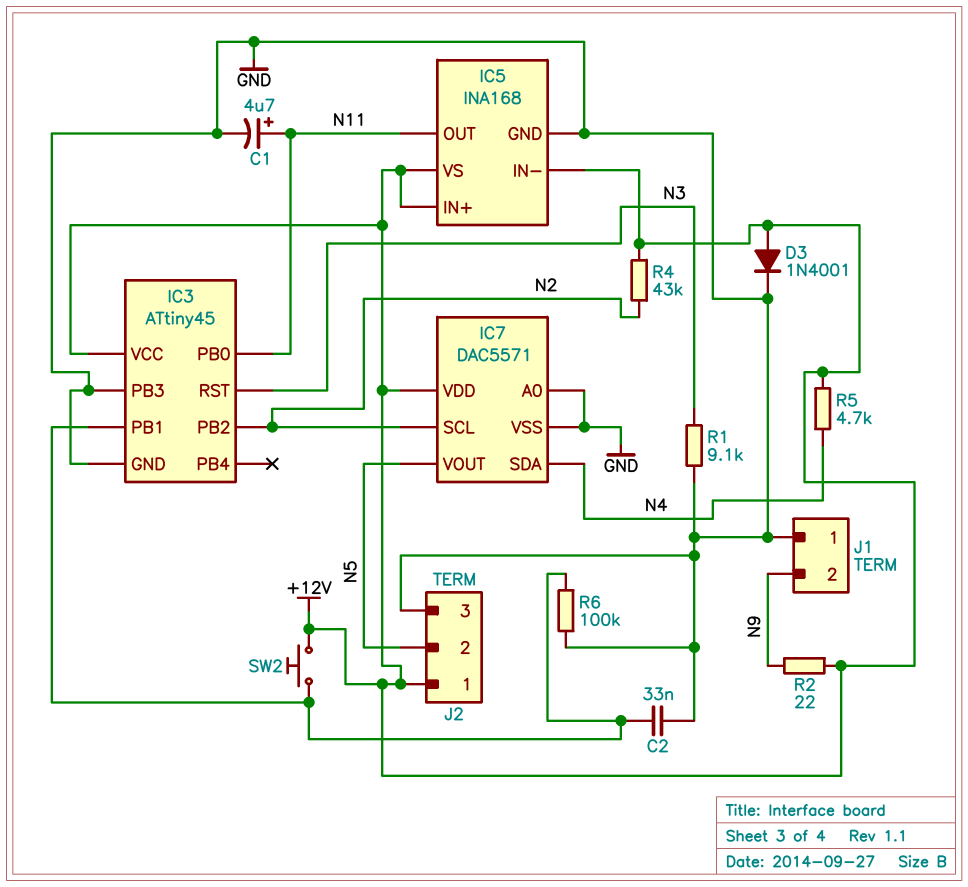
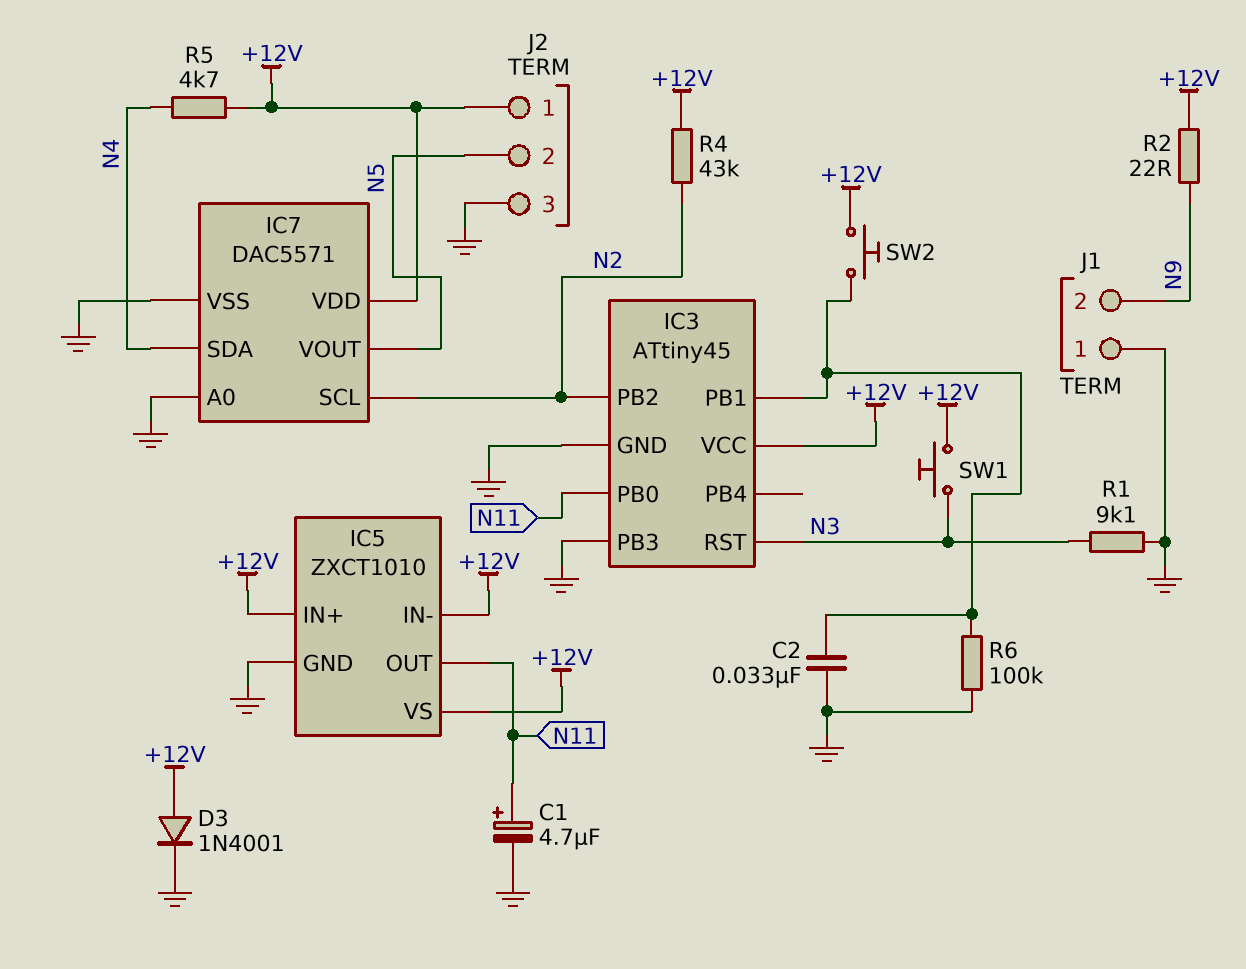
IC5: INA168 -> ZXCT1010
SW1: none -> button (+12V, N3)

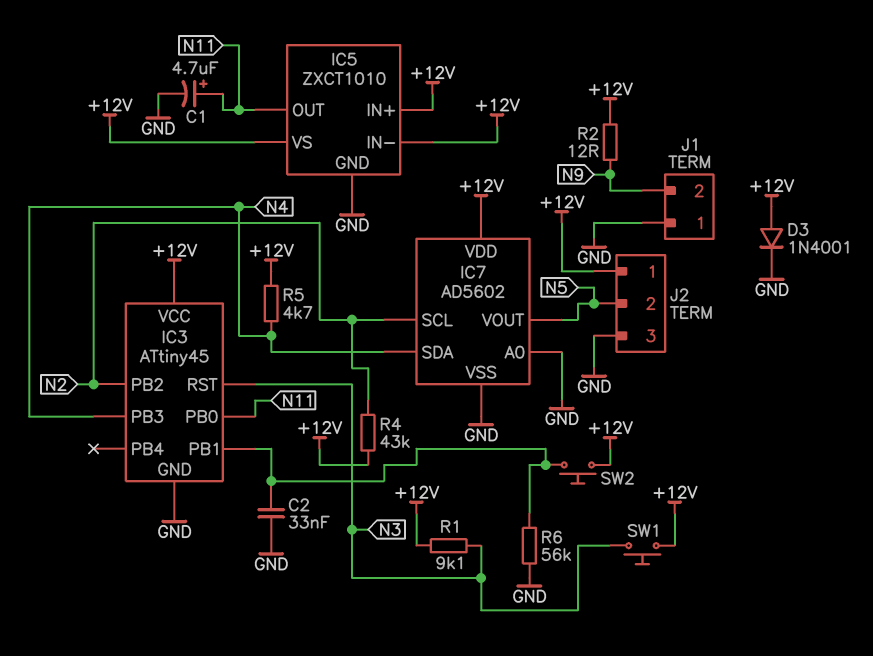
IC3 pin PB3: GND -> N4
IC7: DAC5571 -> AD5602
R1: 9.1k (GND, N3) -> 9.1k (+12V, N3)
R2: 22 (+12V, N9) -> 12 (+12V, N9)
R6: 100k (GND, IC3/PB1) -> 56k (GND, IC3/PB1)

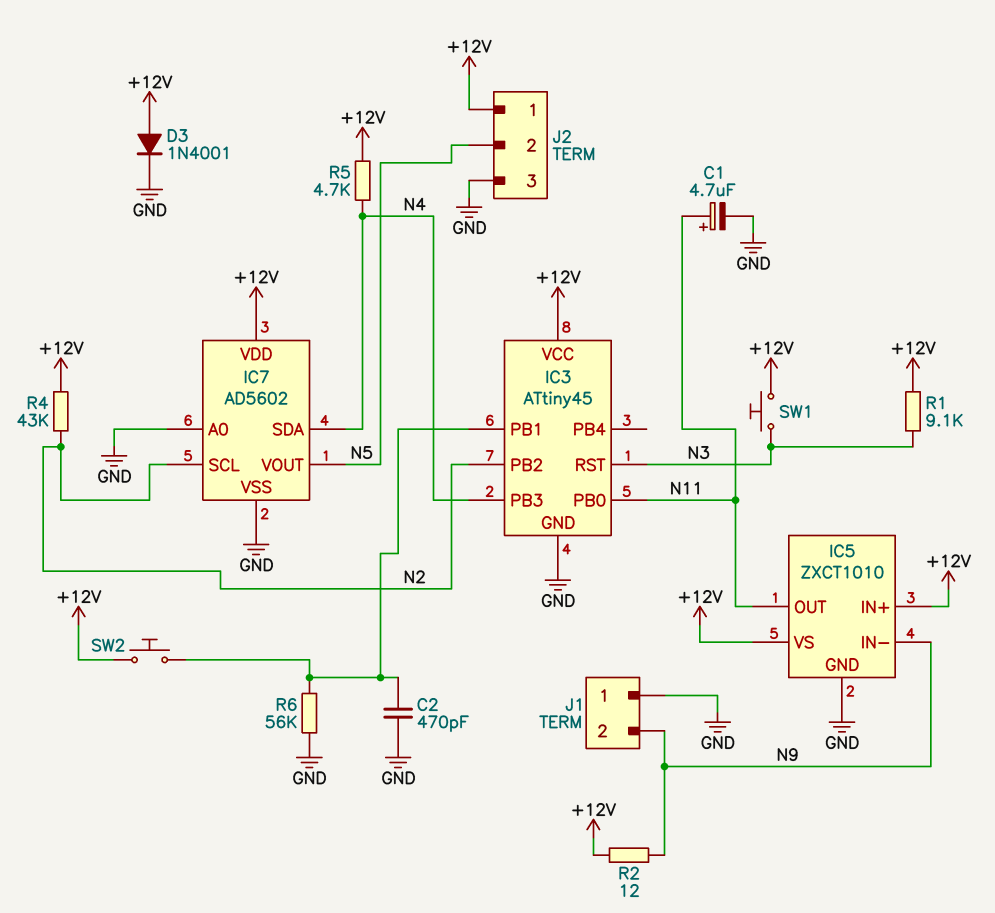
C2: 33nF (GND, IC3/PB1) -> 470pF (GND, IC3/PB1)
IC5 pin IN-: +12V -> N9

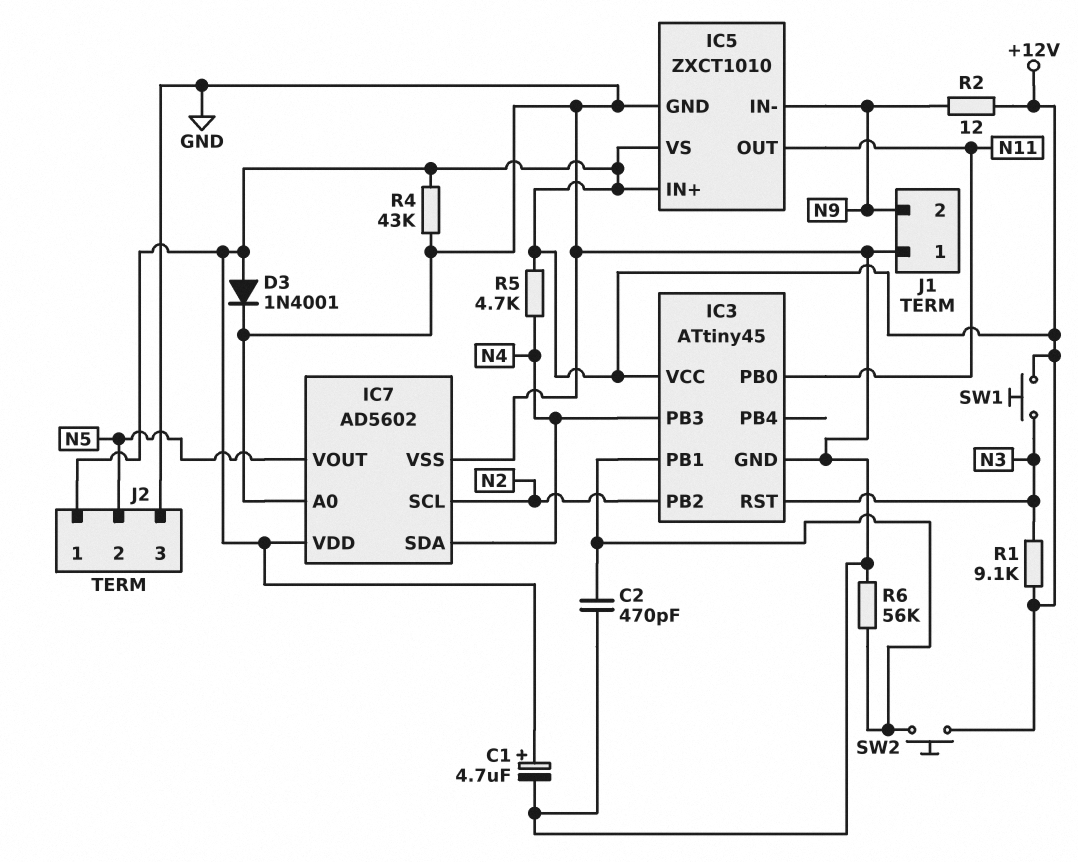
C1: 4.7uF (plus N11, minus GND) -> 4.7uF (plus +12V, minus GND)
R4: 43k (+12V, N2) -> 43k (+12V, GND)

